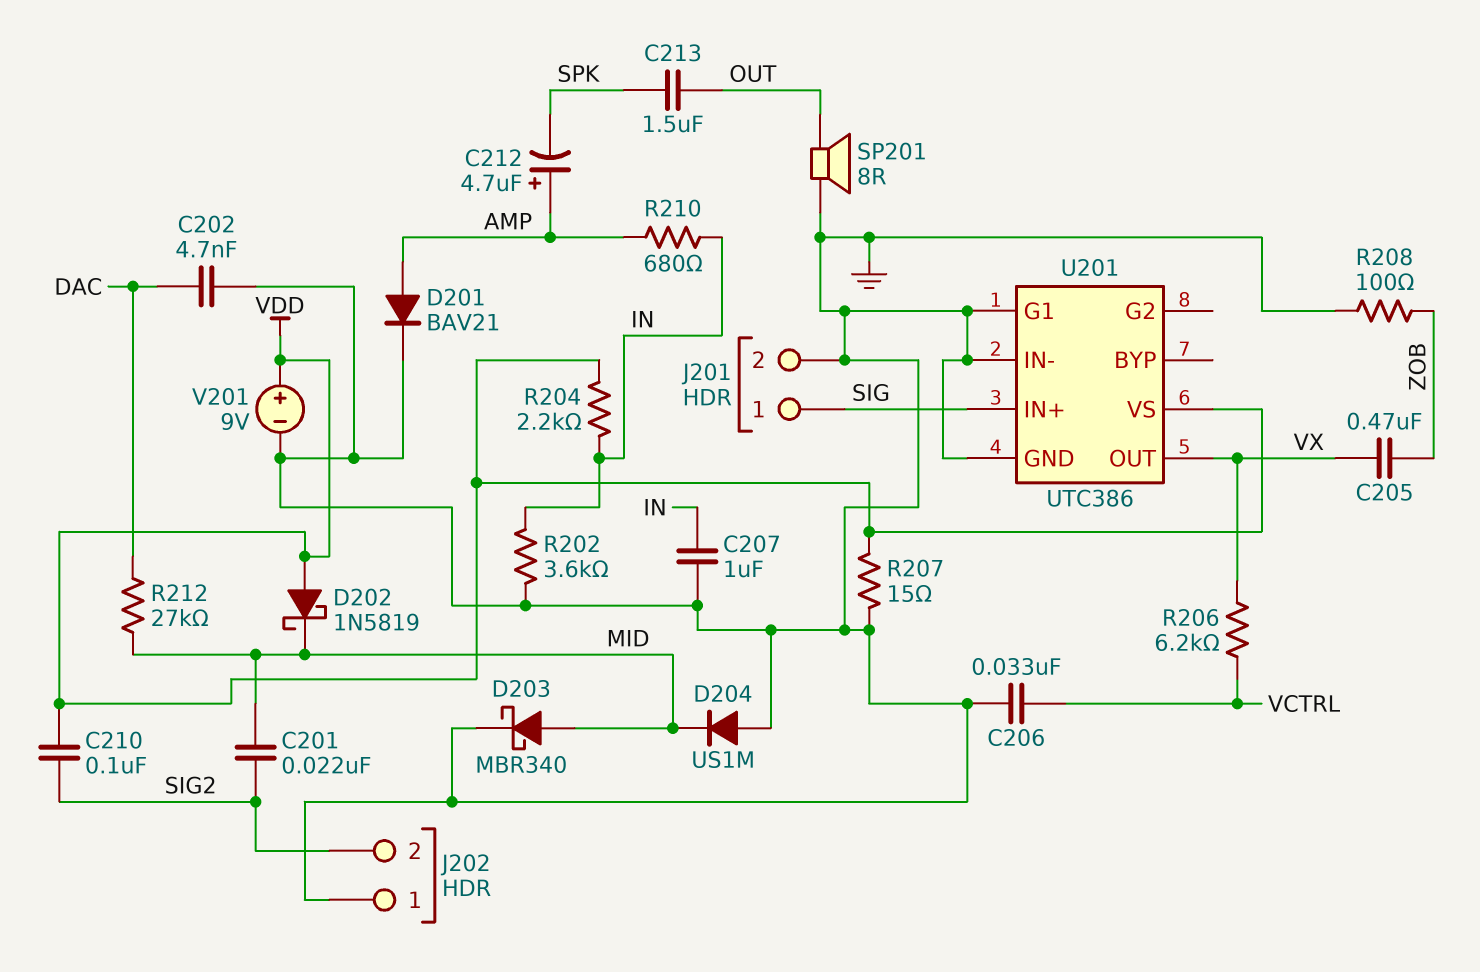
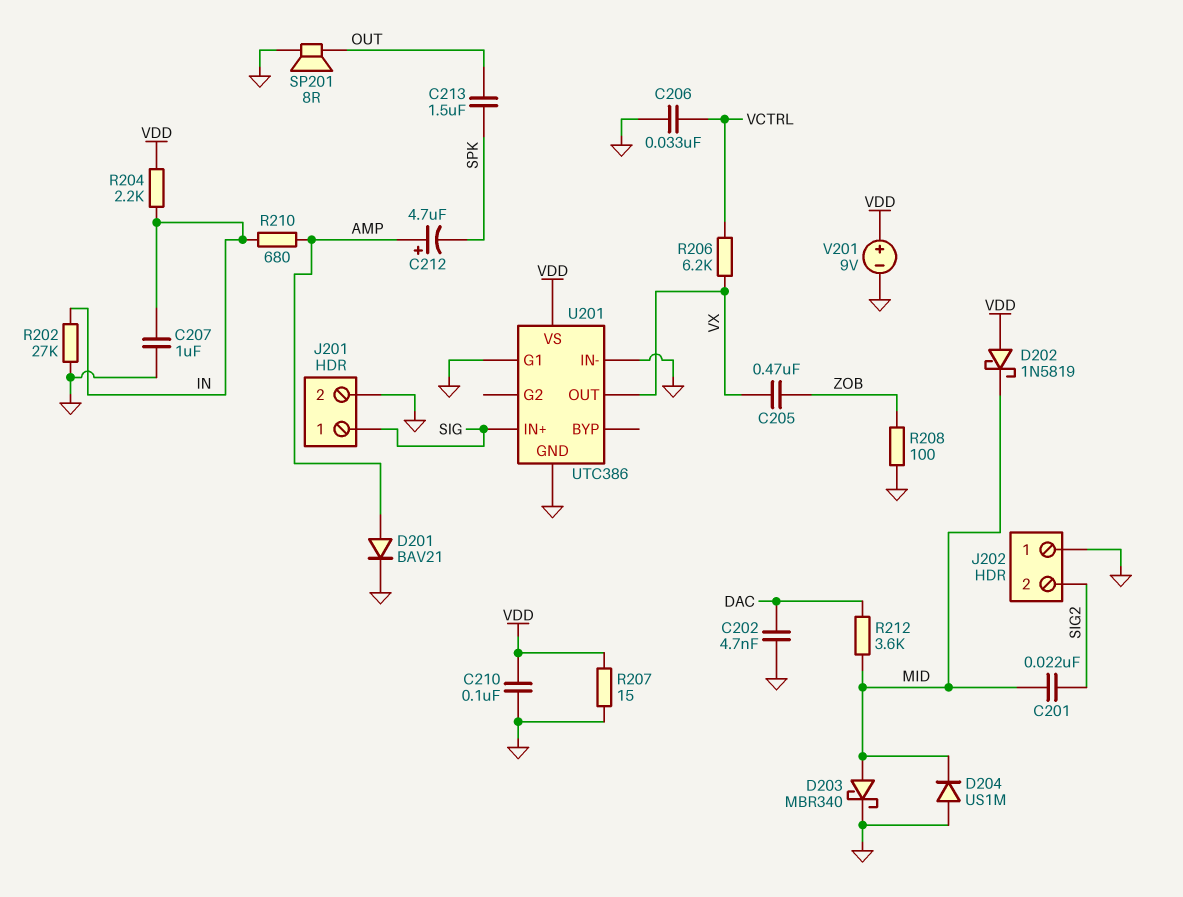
C210: 100nF (SIG2, VDD) -> 100nF (GND, VDD)
R202: 3.6k (GND, IN) -> 27k (GND, IN)
R212: 27k (DAC, MID) -> 3.6k (DAC, MID)

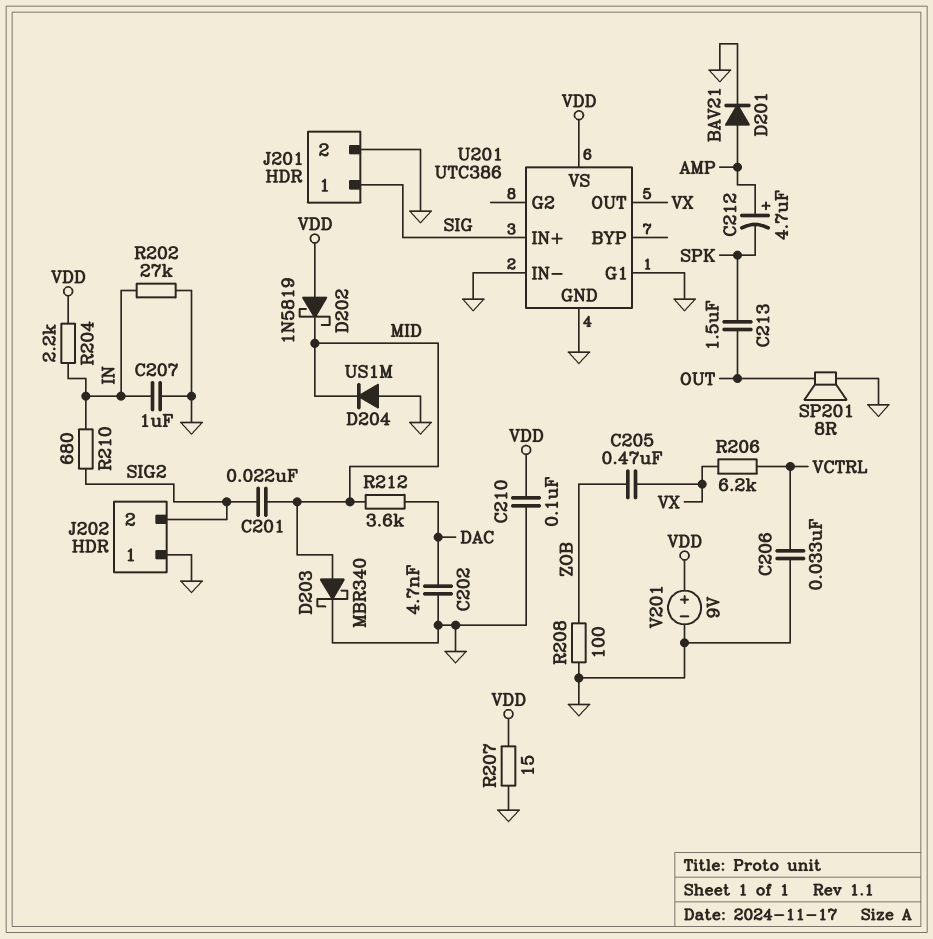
R210: 680 (AMP, IN) -> 680 (IN, SIG2)

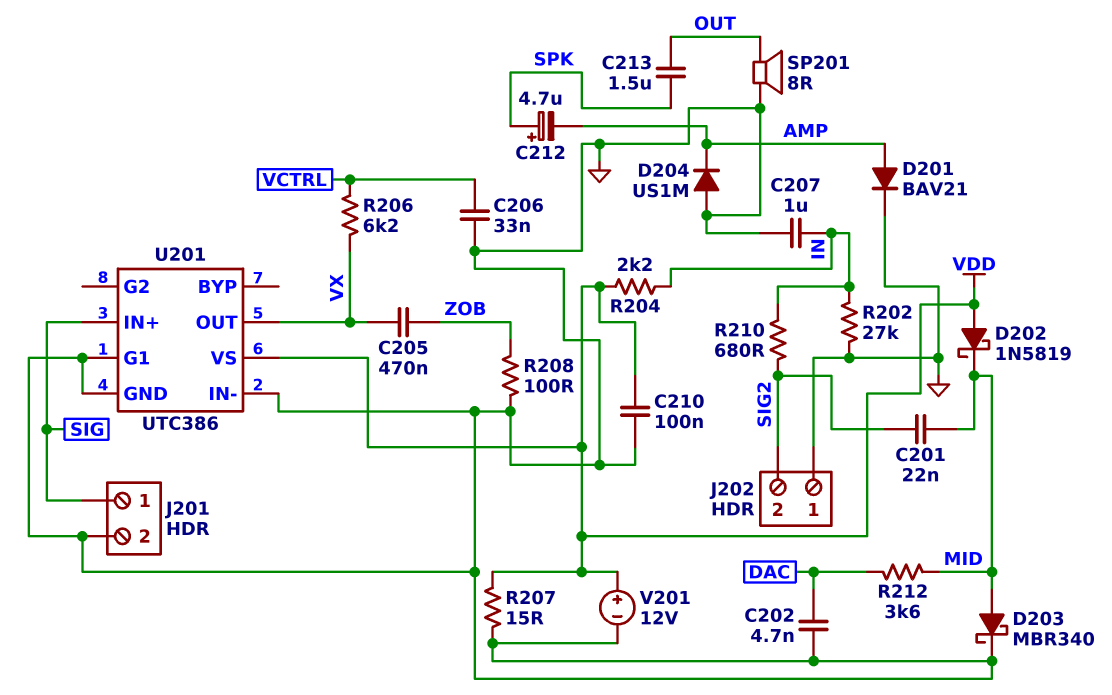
C212: 4.7uF (plus AMP, minus SPK) -> 4.7uF (plus SPK, minus AMP)
D204: diode US1M (A GND, K MID) -> diode US1M (A GND, K AMP)
V201: 9V (plus VDD, minus GND) -> 12V (plus VDD, minus GND)

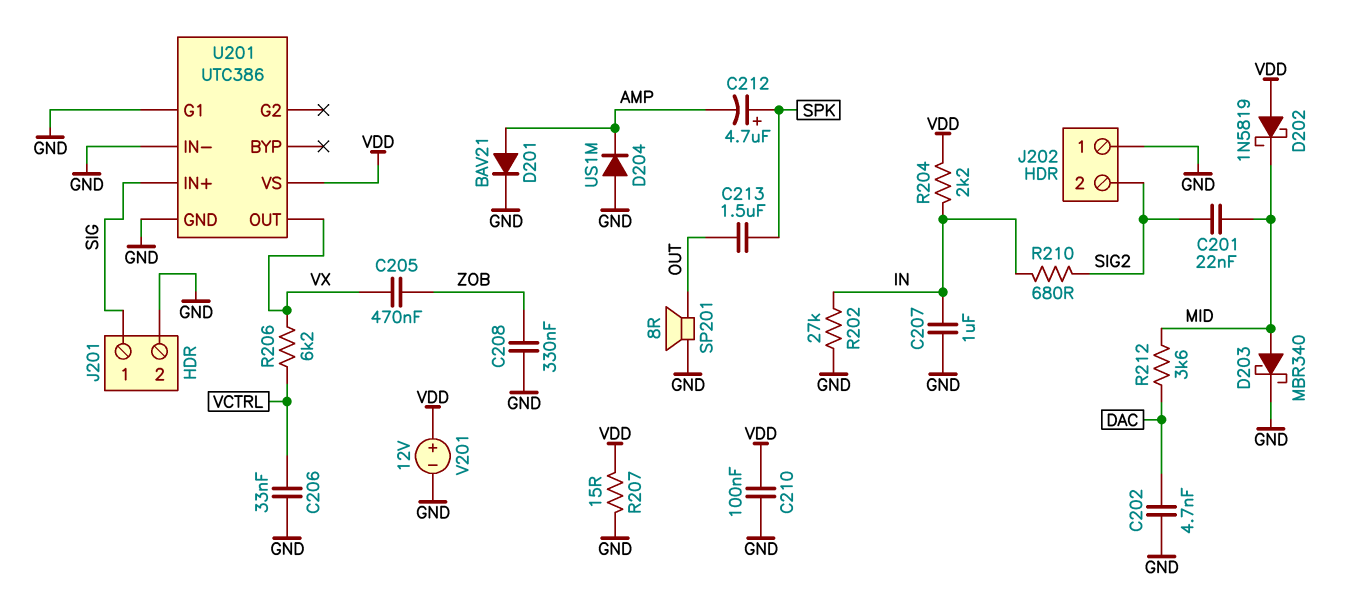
C208: none -> 330nF (GND, ZOB)
R208: 100 (GND, ZOB) -> none

